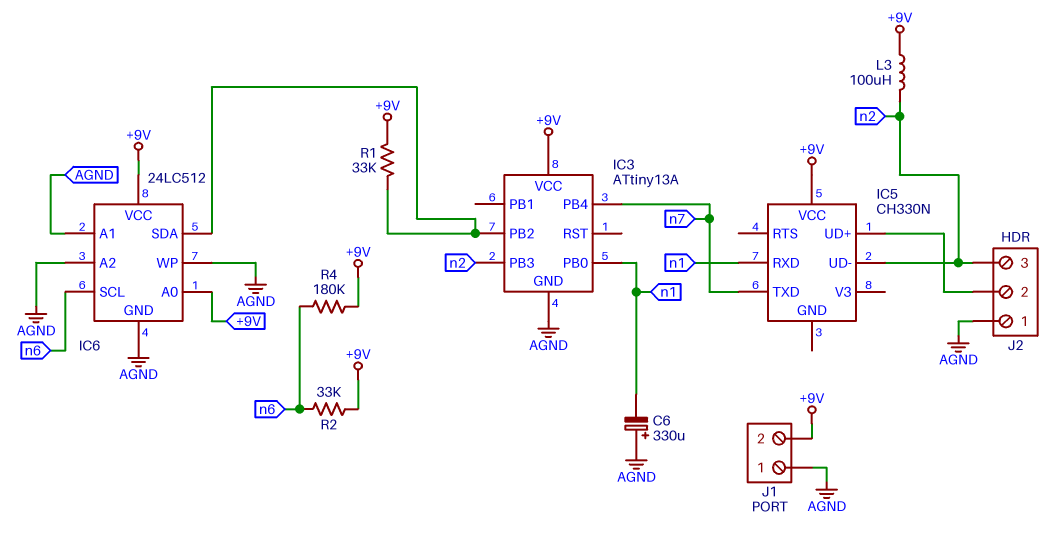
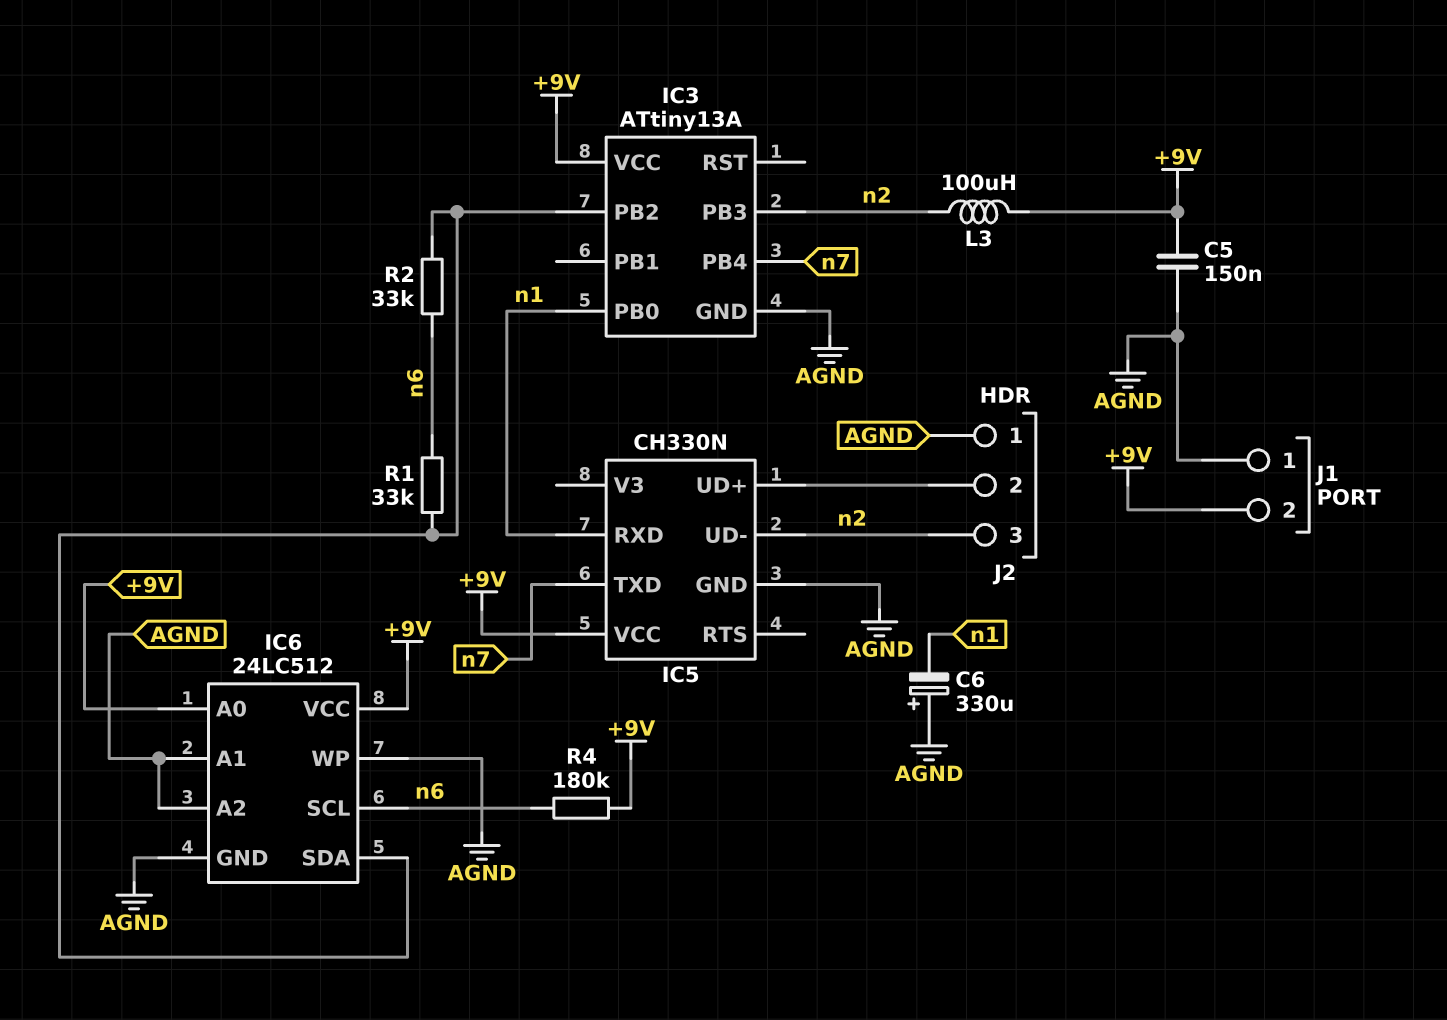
C5: none -> 150nF (+9V, AGND)
IC5 pin GND: none -> AGND
R1: 33k (+9V, IC3/PB2) -> 33k (IC3/PB2, n6)
R2: 33k (+9V, n6) -> 33k (IC3/PB2, n6)

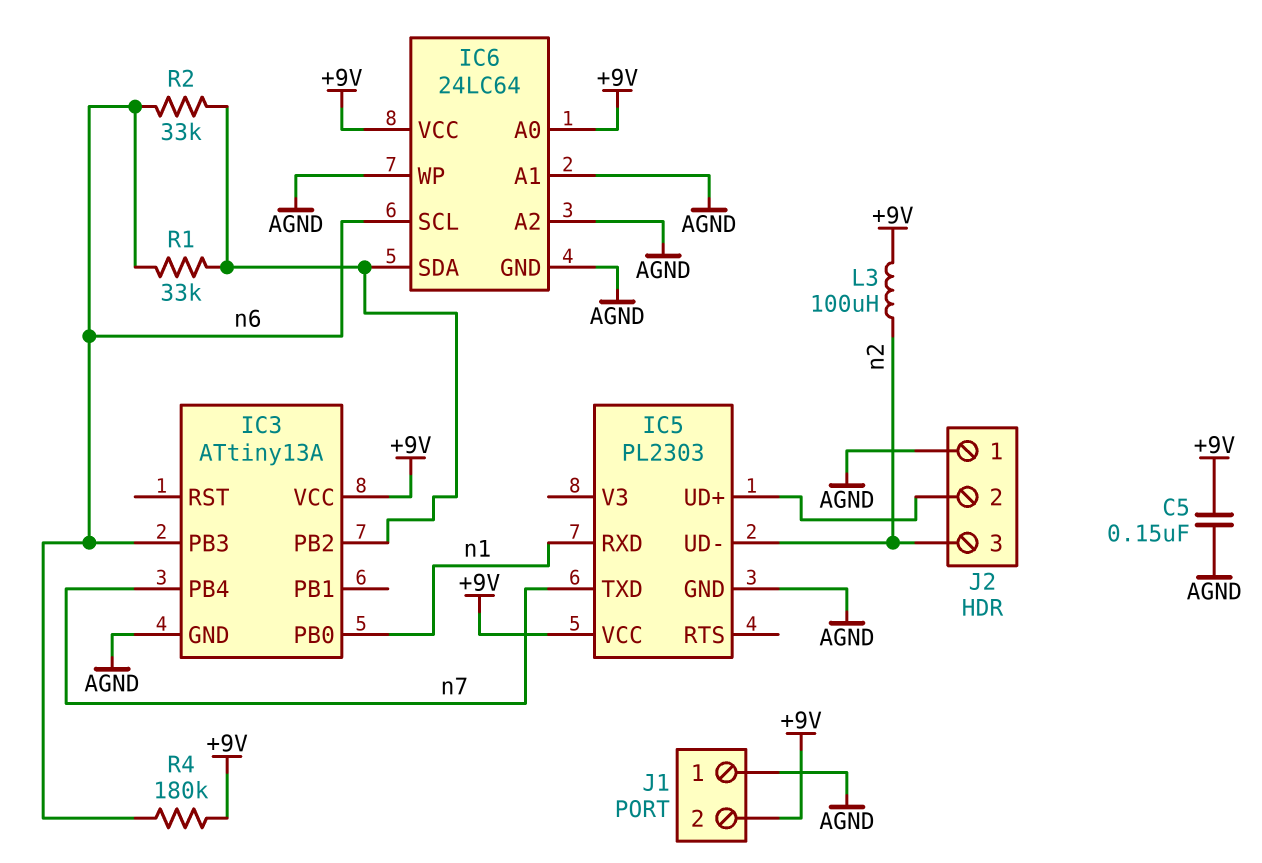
C6: 330uF (plus AGND, minus n1) -> none
IC3 pin PB3: n2 -> n6
IC5: CH330N -> PL2303
IC6: 24LC512 -> 24LC64

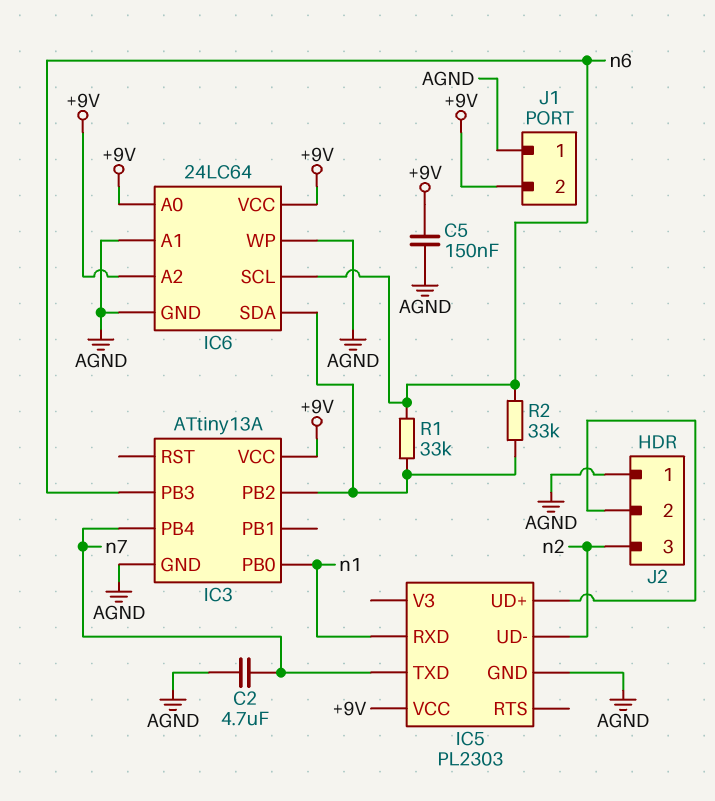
C2: none -> 4.7uF (AGND, n7)
IC6 pin A2: AGND -> +9V
L3: 100uH (+9V, n2) -> none
R4: 180k (+9V, n6) -> none

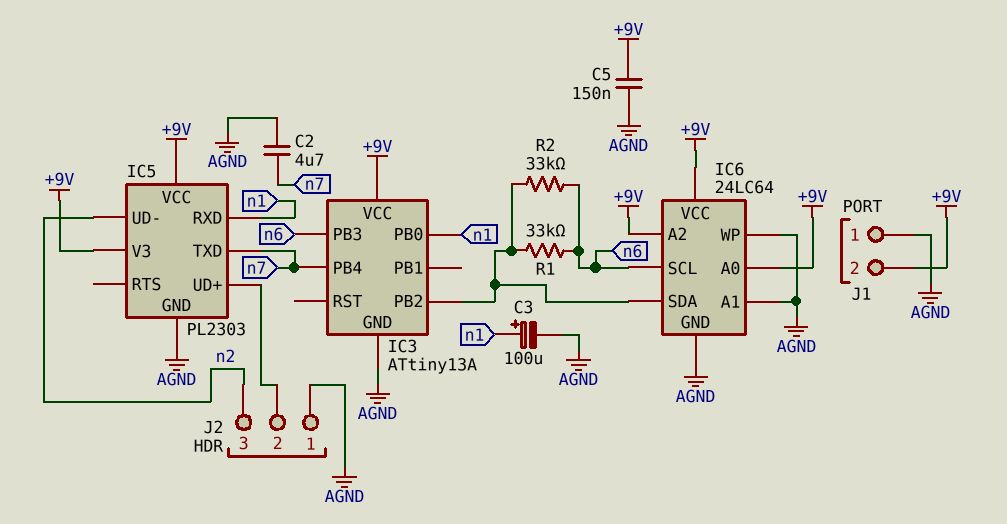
C3: none -> 100uF (plus n1, minus AGND)
IC5 pin V3: none -> +9V

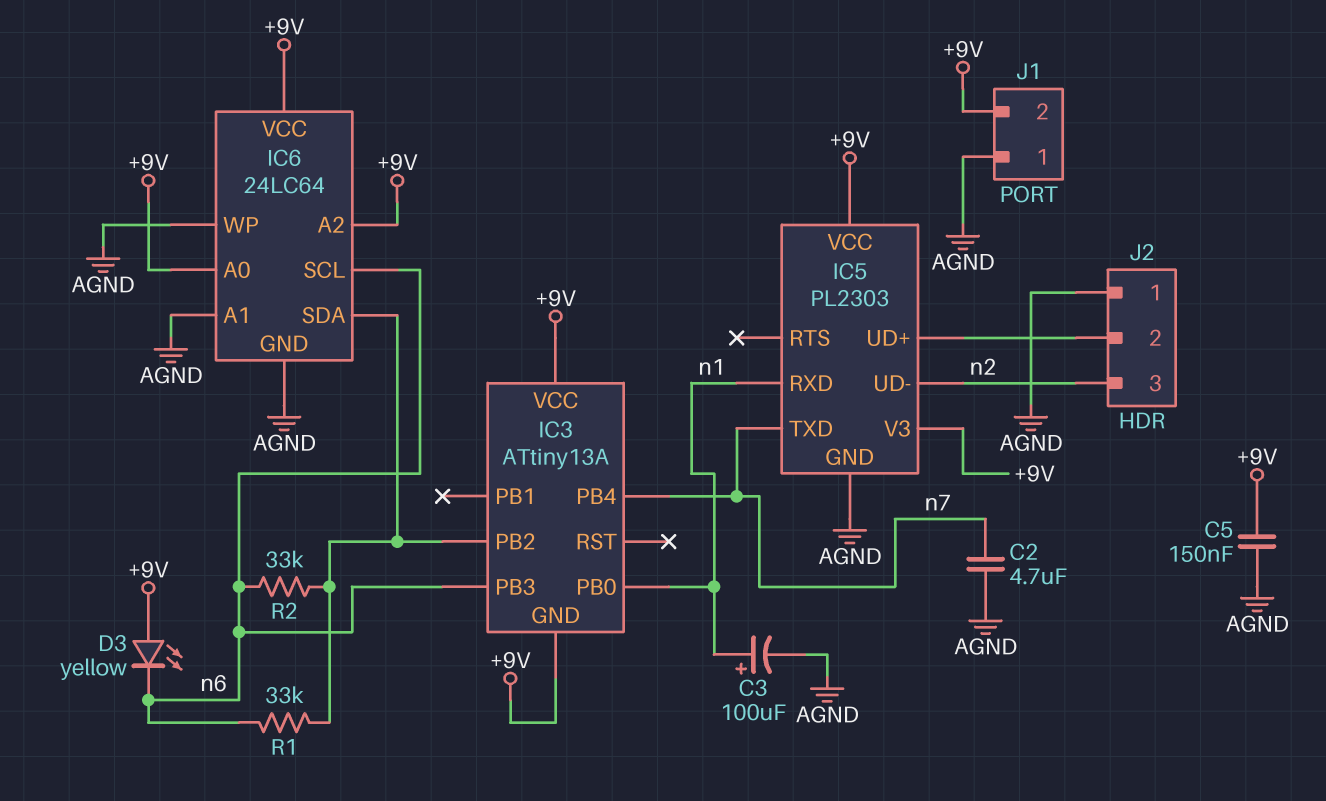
D3: none -> LED yellow (A +9V, K n6)
IC3 pin GND: AGND -> +9V

